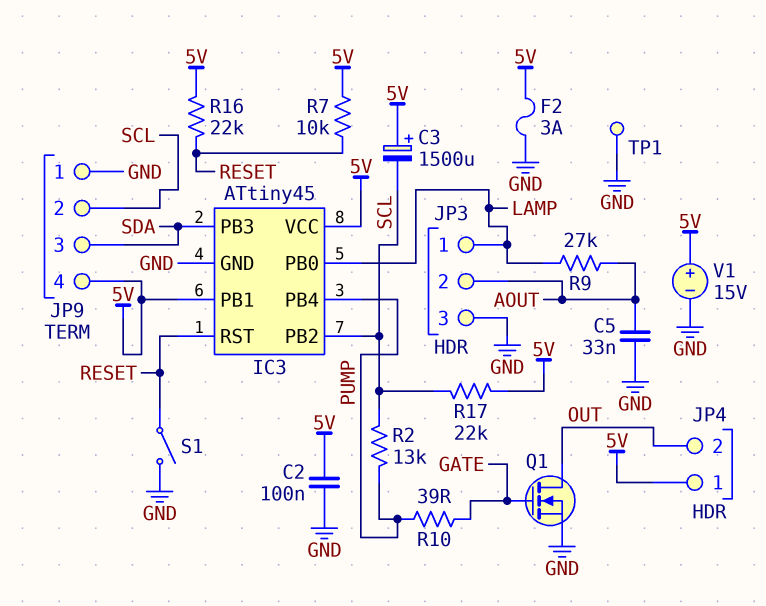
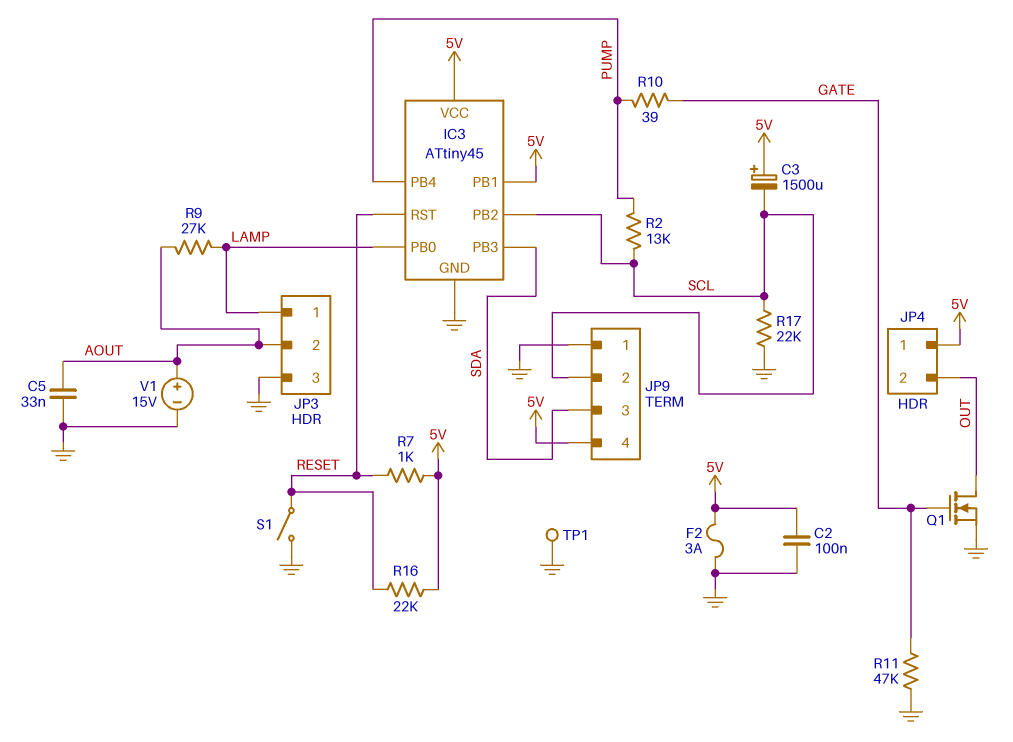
R7: 10k (5V, RESET) -> 1k (5V, RESET)
R11: none -> 47k (GATE, GND)
R17: 22k (5V, SCL) -> 22k (GND, SCL)
V1: 15V (plus 5V, minus GND) -> 15V (plus AOUT, minus GND)

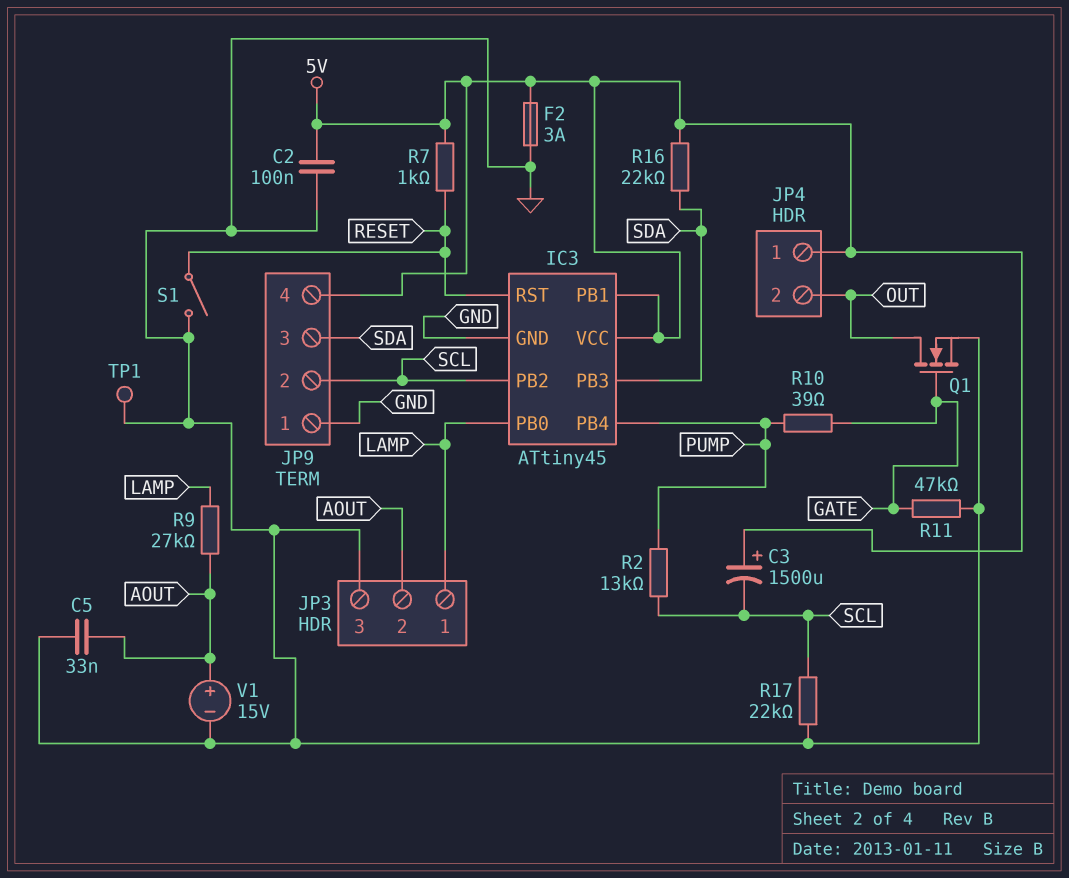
R16: 22k (5V, RESET) -> 22k (5V, SDA)

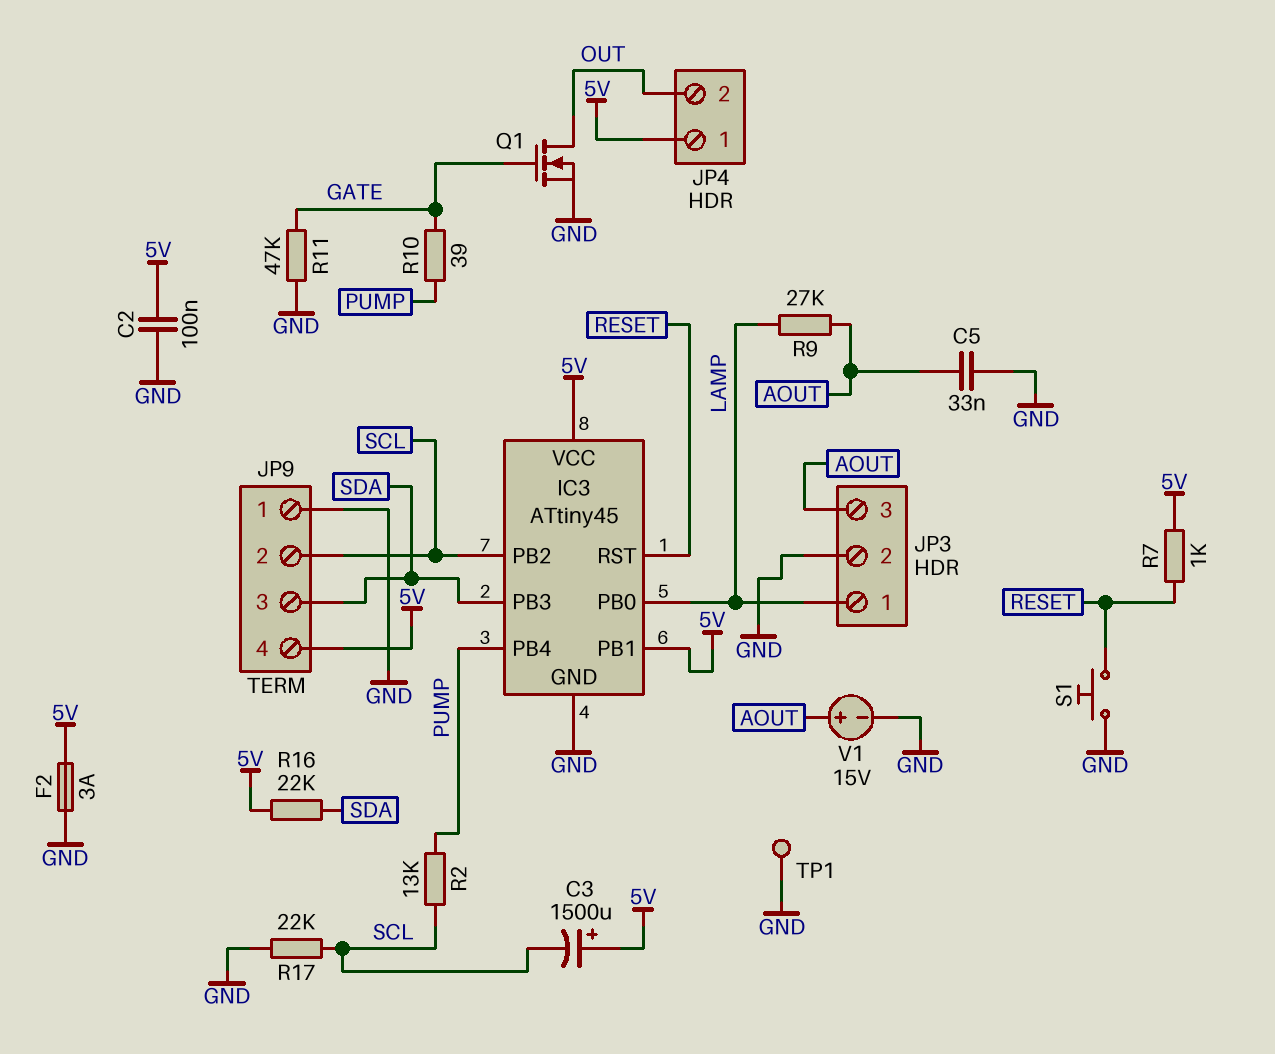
JP3 pin 2: AOUT -> GND
JP3 pin 3: GND -> AOUT
S1: switch (GND, RESET) -> button (GND, RESET)

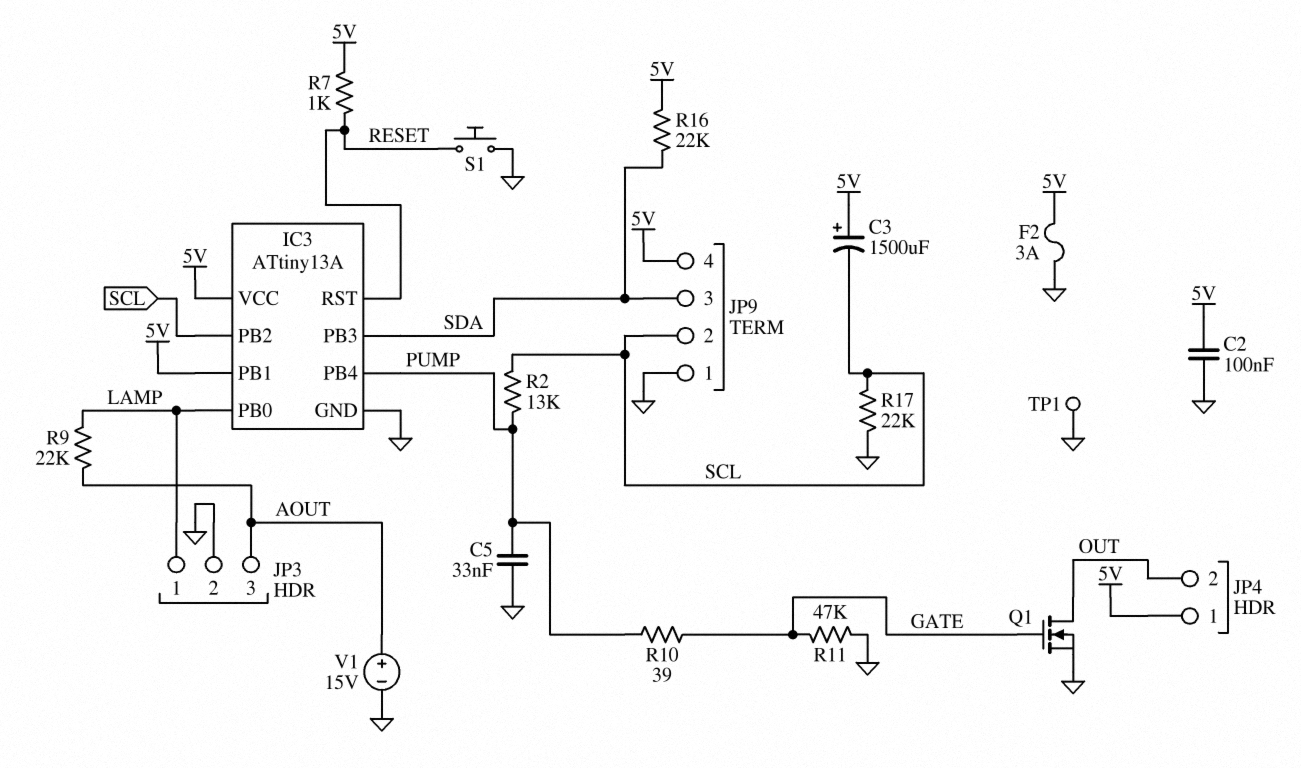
C5: 33nF (AOUT, GND) -> 33nF (GND, PUMP)
IC3: ATtiny45 -> ATtiny13A
R9: 27k (AOUT, LAMP) -> 22k (AOUT, LAMP)

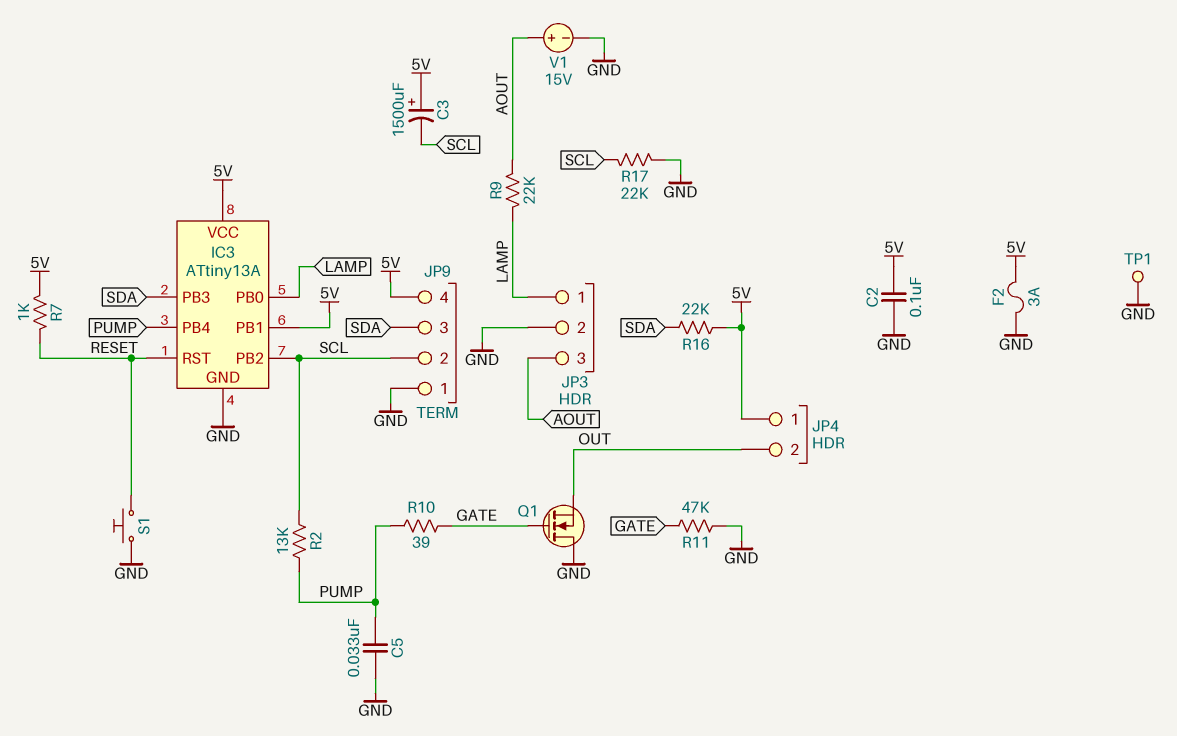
Q1: NMOS (G GATE, D OUT, S GND) -> NMOS (G GATE, D GND, S OUT)

